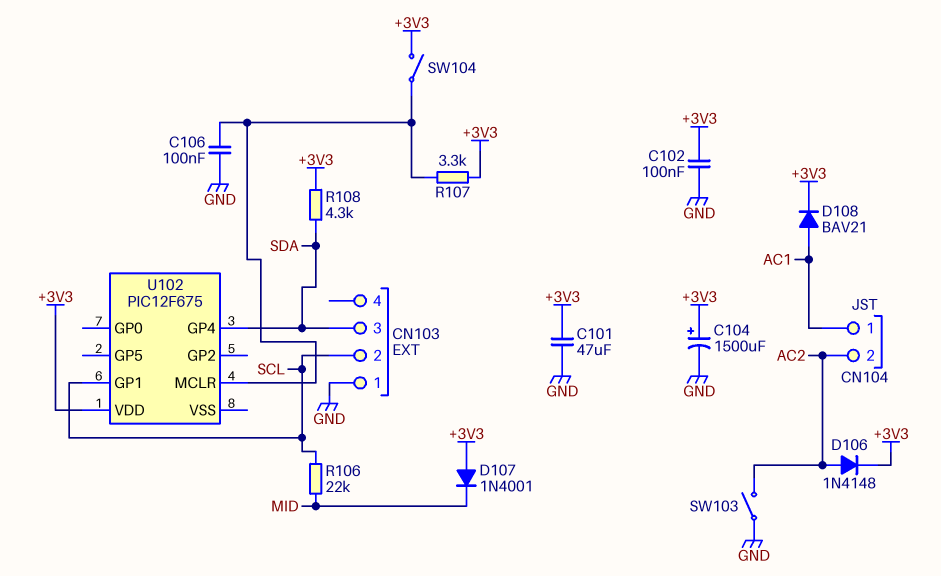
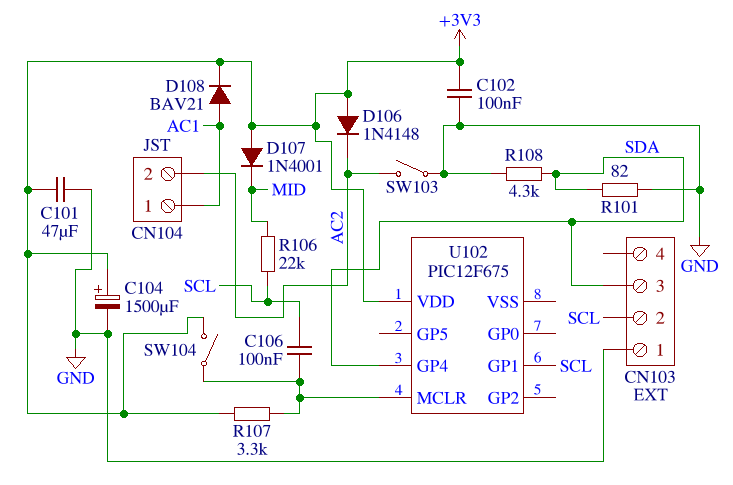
C106: 100nF (GND, U102/MCLR) -> 100nF (SCL, U102/MCLR)
D106: diode 1N4148 (A AC2, K +3V3) -> diode 1N4148 (A +3V3, K AC2)
R101: none -> 82 (GND, SDA)
R108: 4.3k (+3V3, SDA) -> 4.3k (GND, SDA)

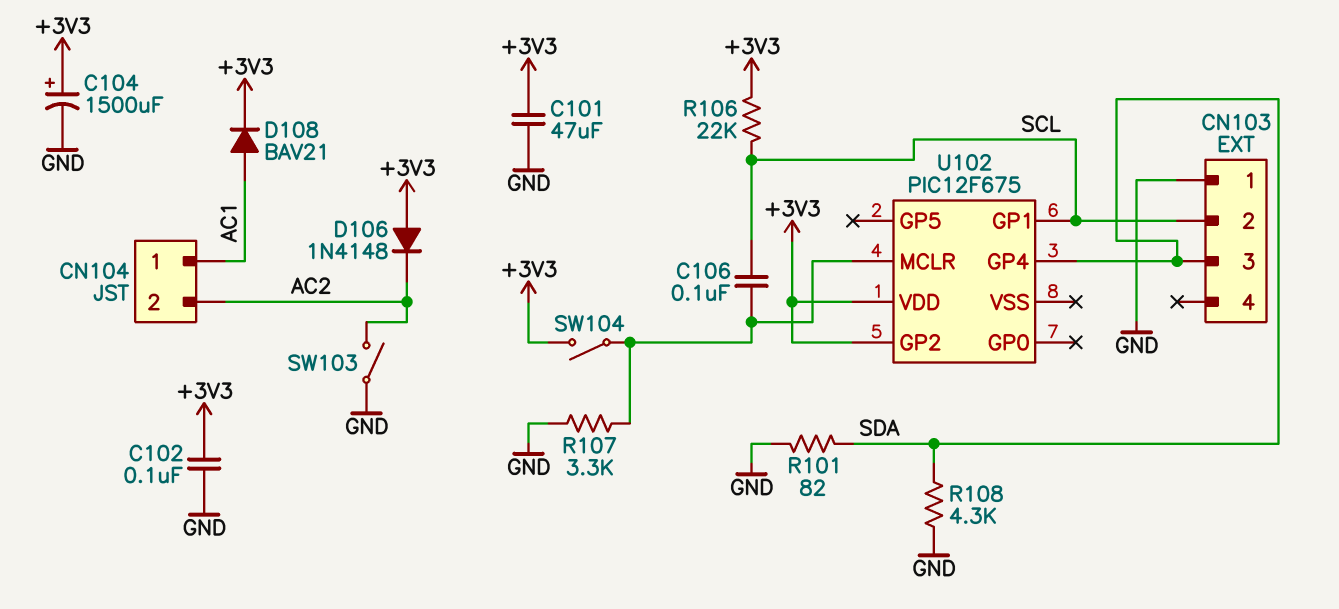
D107: diode 1N4001 (A +3V3, K MID) -> none
R106: 22k (MID, SCL) -> 22k (+3V3, SCL)
R107: 3.3k (+3V3, U102/MCLR) -> 3.3k (GND, U102/MCLR)
U102 pin GP2: none -> +3V3

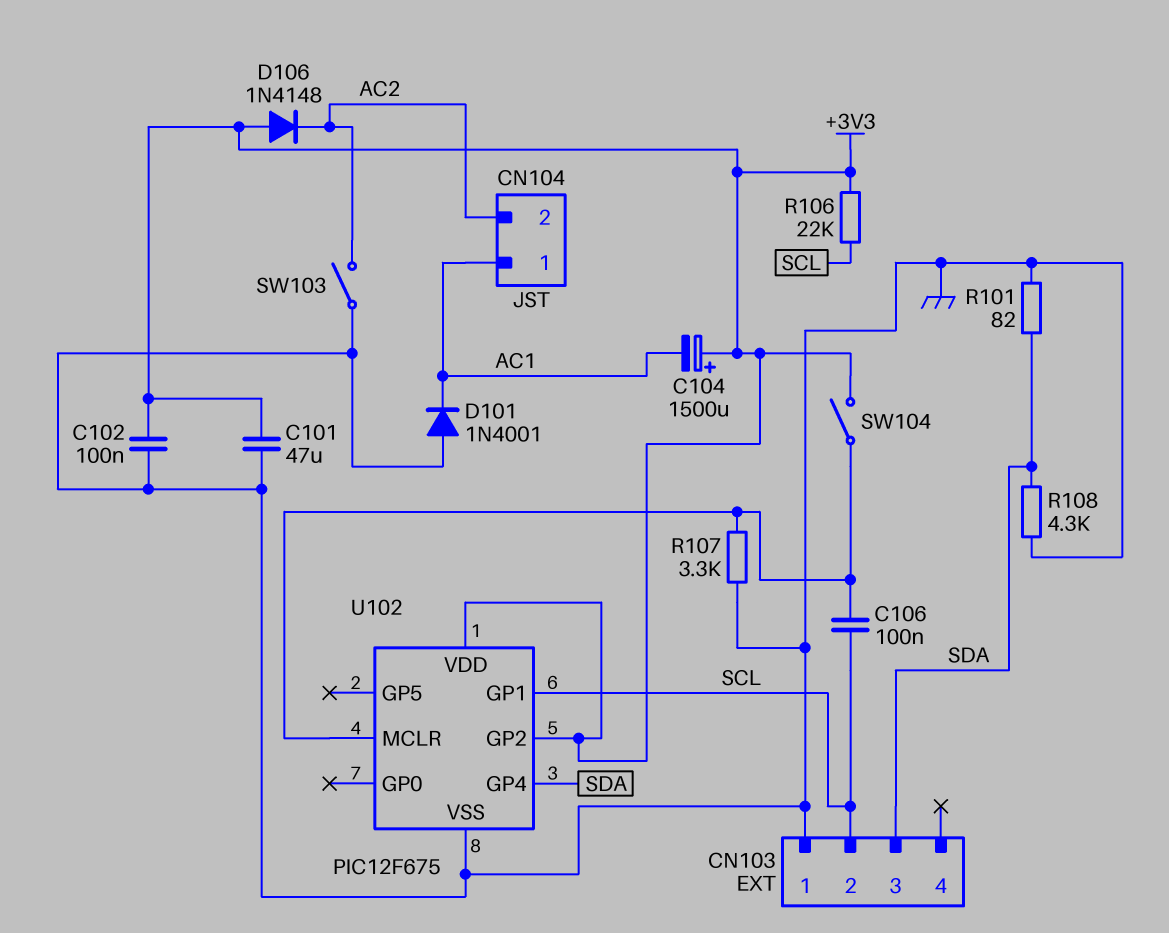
C104: 1500uF (plus +3V3, minus GND) -> 1500uF (plus +3V3, minus AC1)
D101: none -> diode 1N4001 (A GND, K AC1)
D108: diode BAV21 (A AC1, K +3V3) -> none
U102 pin VSS: none -> GND

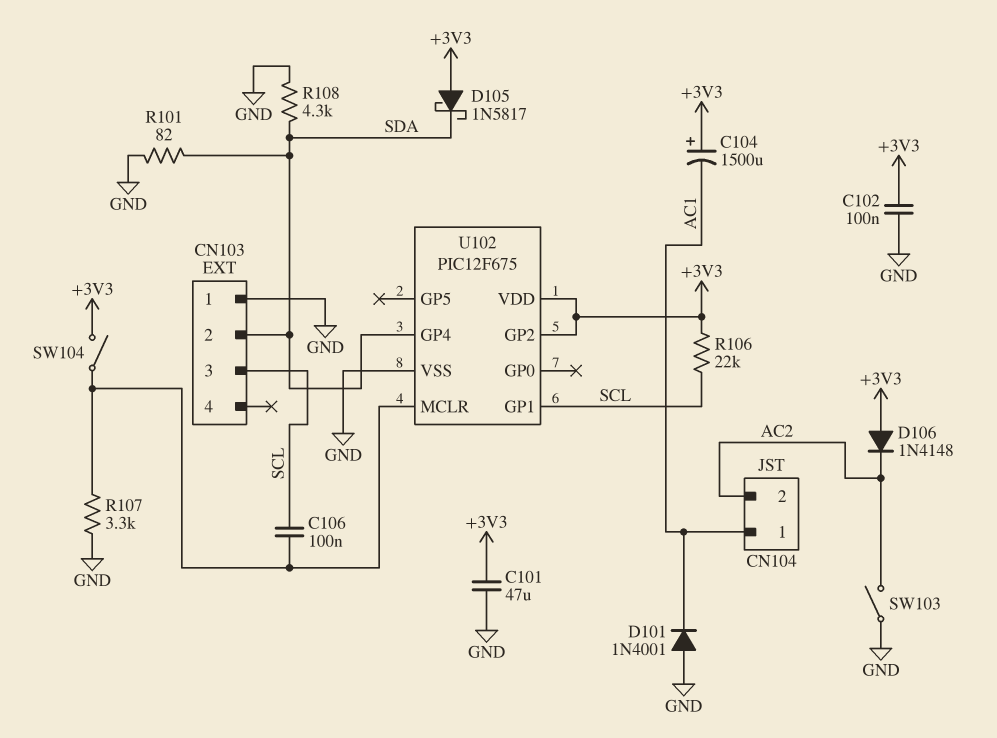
CN103 pin 2: SCL -> SDA
CN103 pin 3: SDA -> SCL
D105: none -> schottky 1N5817 (A +3V3, K SDA)

